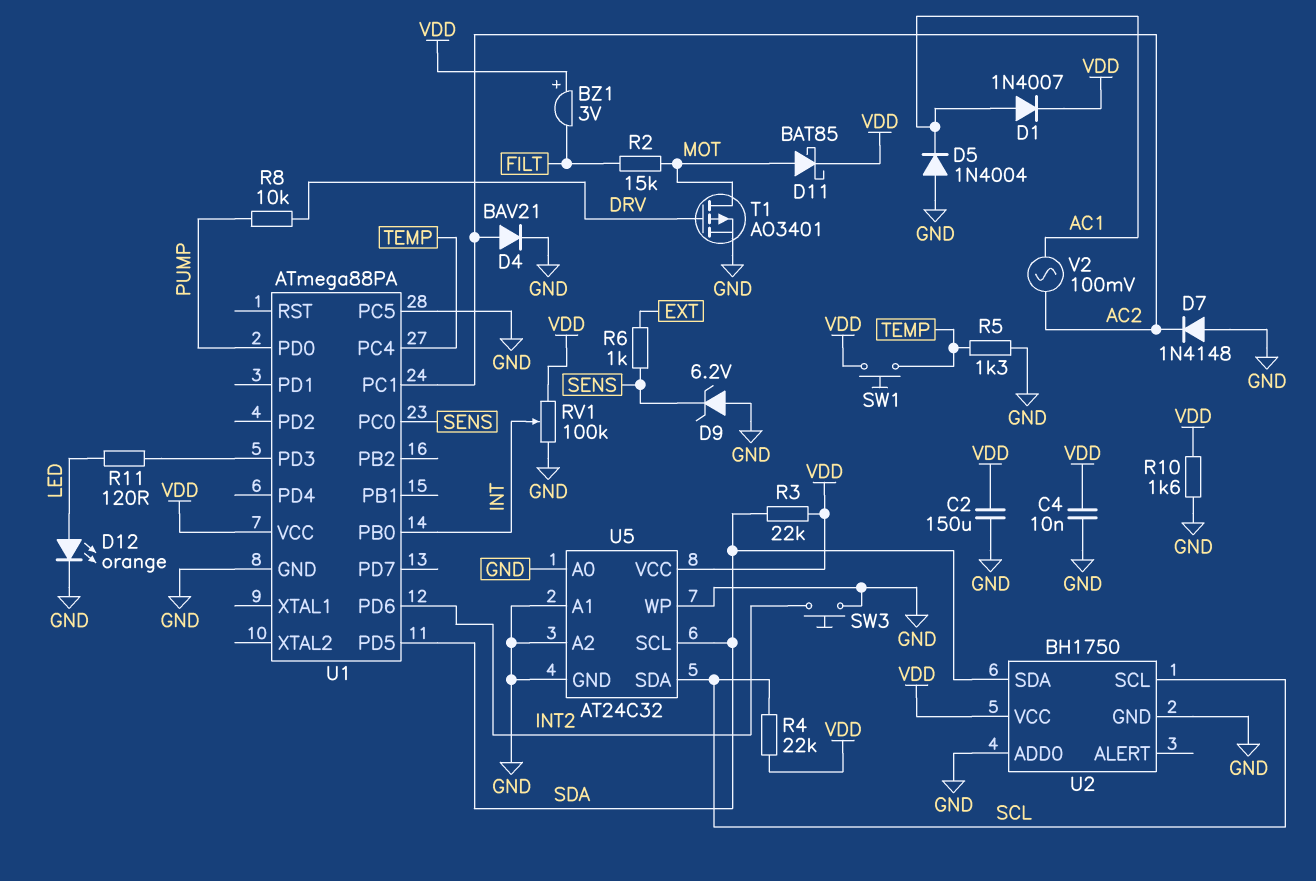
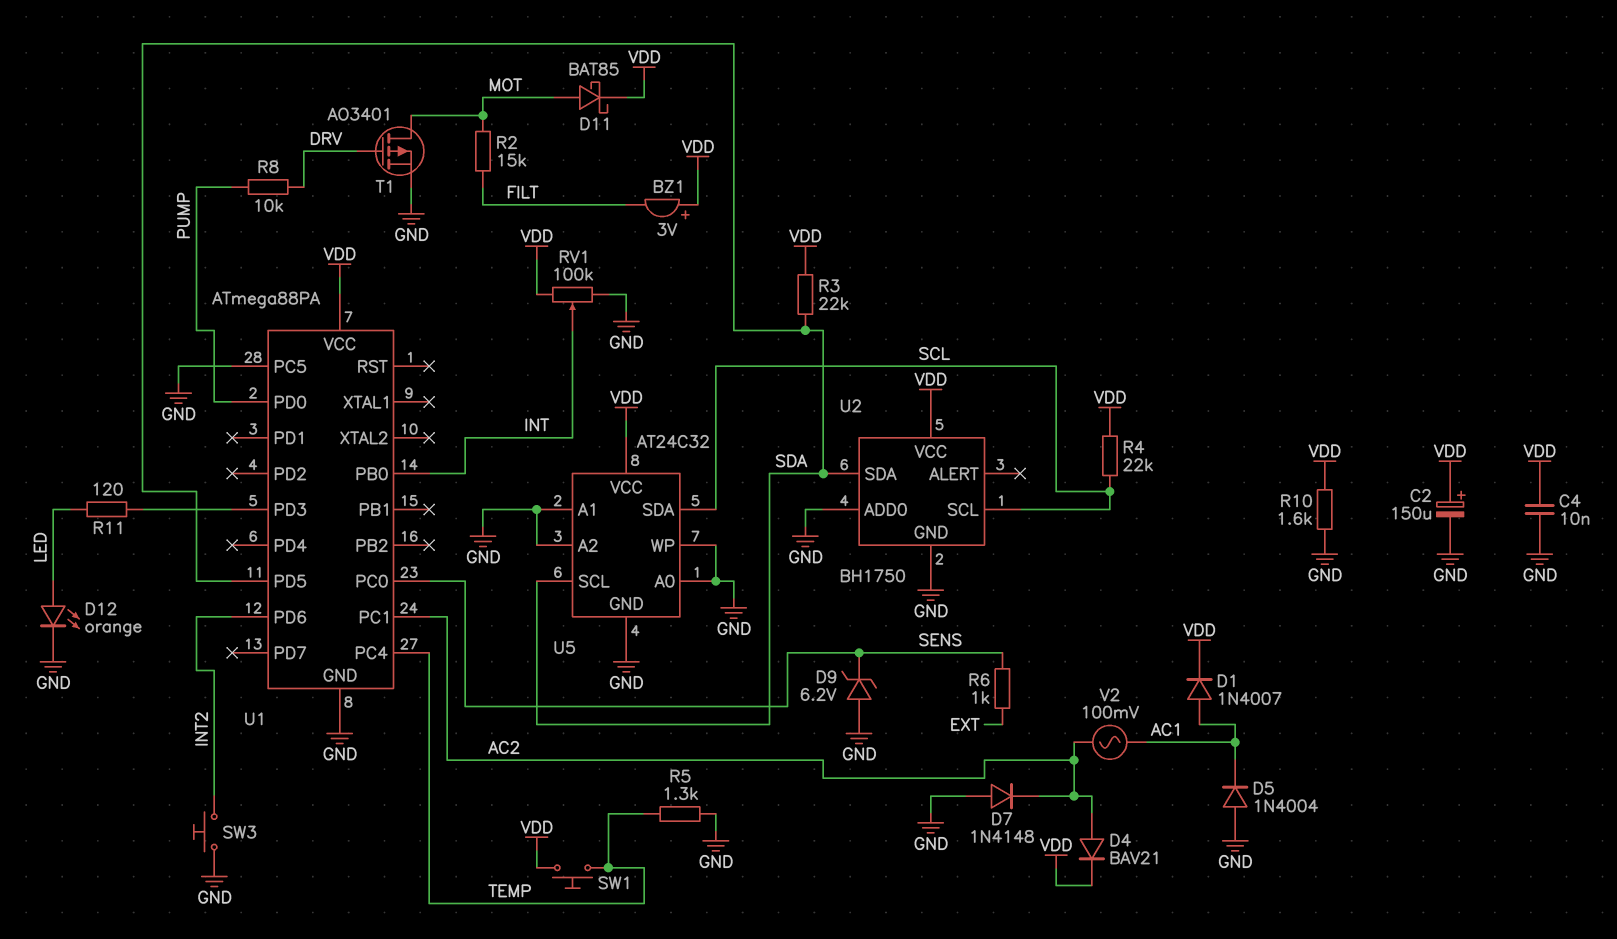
C2: 150uF (GND, VDD) -> 150uF (plus VDD, minus GND)
D4: diode BAV21 (A AC2, K GND) -> diode BAV21 (A AC2, K VDD)

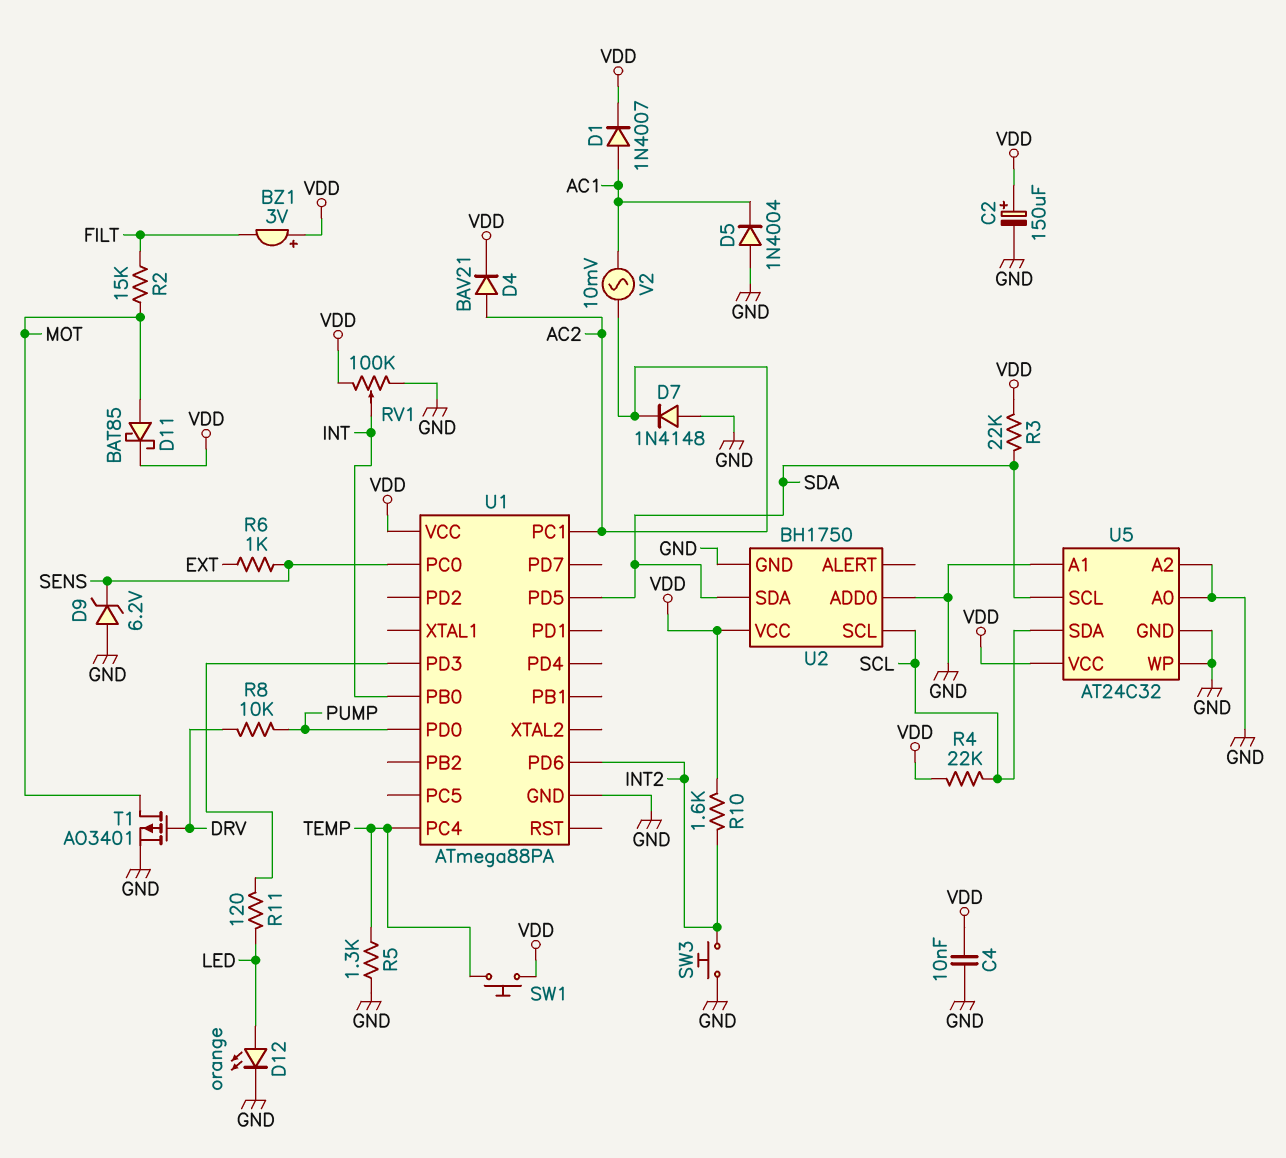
R10: 1.6k (GND, VDD) -> 1.6k (INT2, VDD)
U1 pin PC5: GND -> none
V2: AC 100mV (AC1, AC2) -> AC 10mV (AC1, AC2)

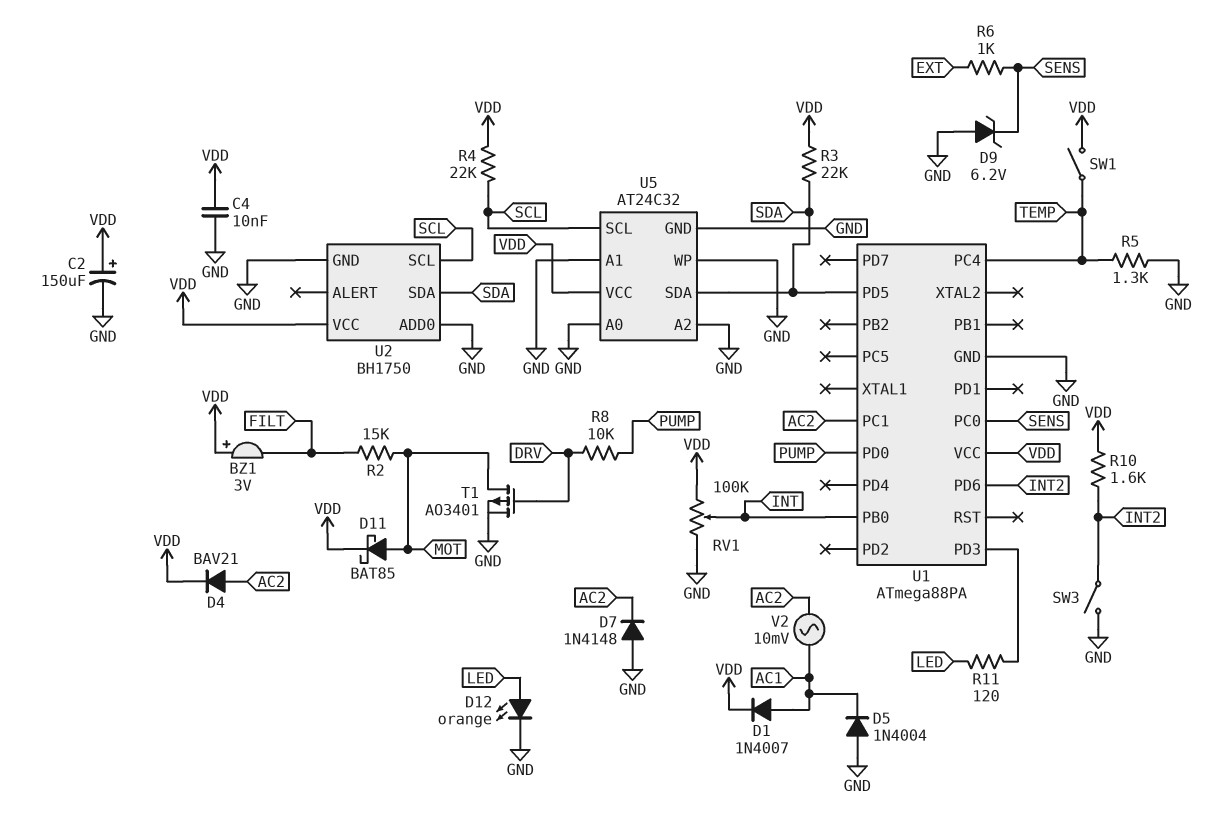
SW1: button (TEMP, VDD) -> switch (TEMP, VDD)
SW3: button (GND, INT2) -> switch (GND, INT2)
U5 pin SCL: SDA -> SCL
U5 pin SDA: SCL -> SDA

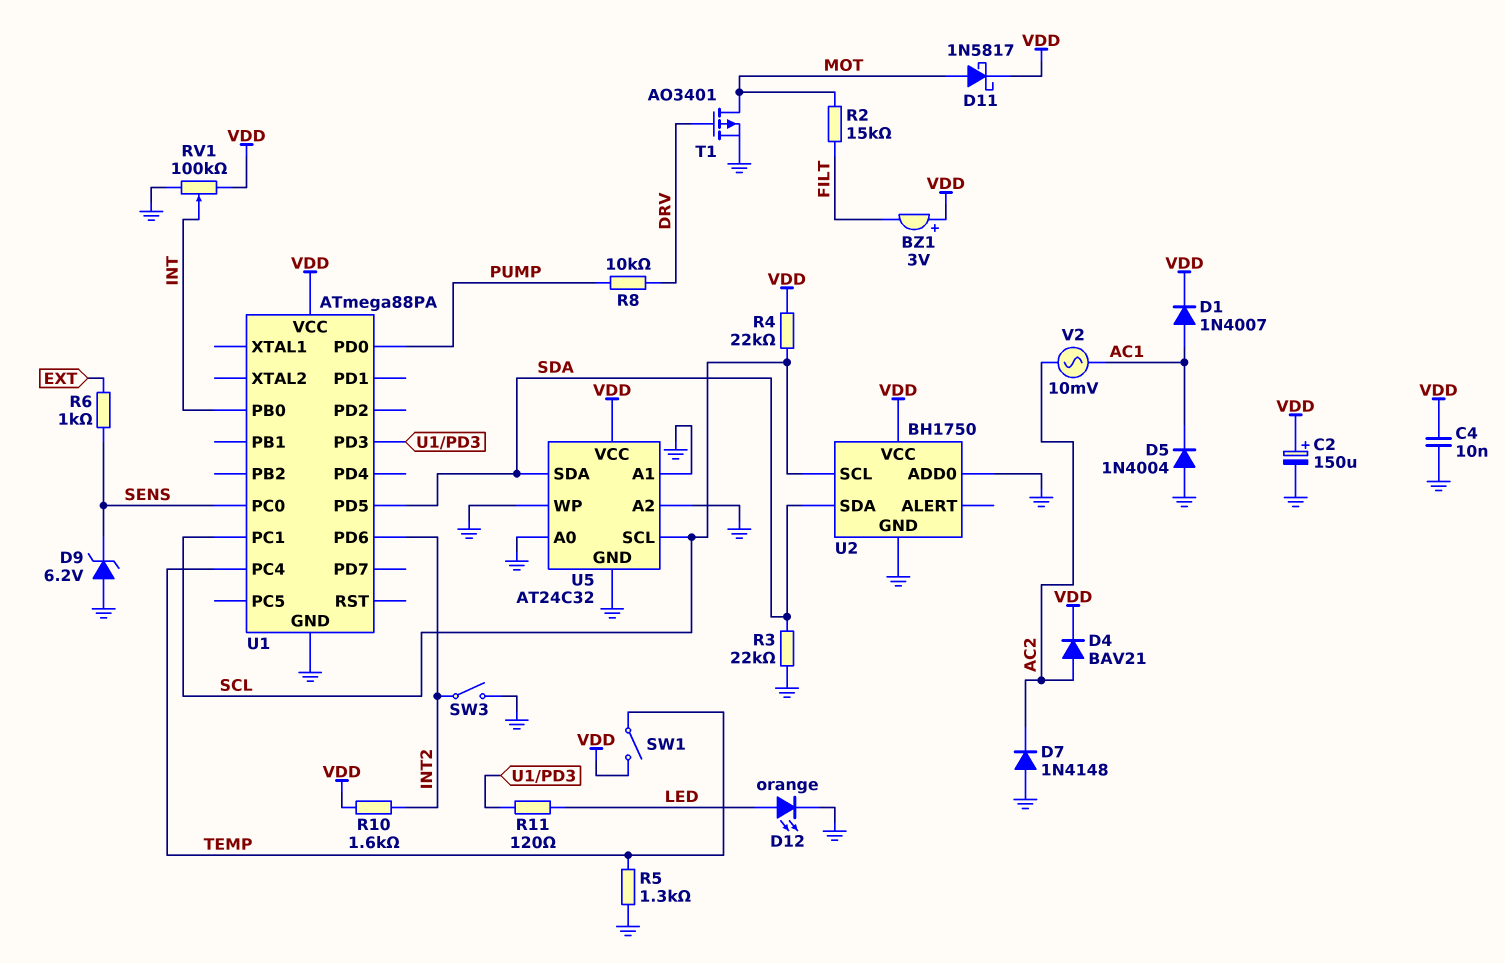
D11: schottky BAT85 (A MOT, K VDD) -> schottky 1N5817 (A MOT, K VDD)
R3: 22k (SDA, VDD) -> 22k (GND, SDA)
U1 pin PC1: AC2 -> SCL

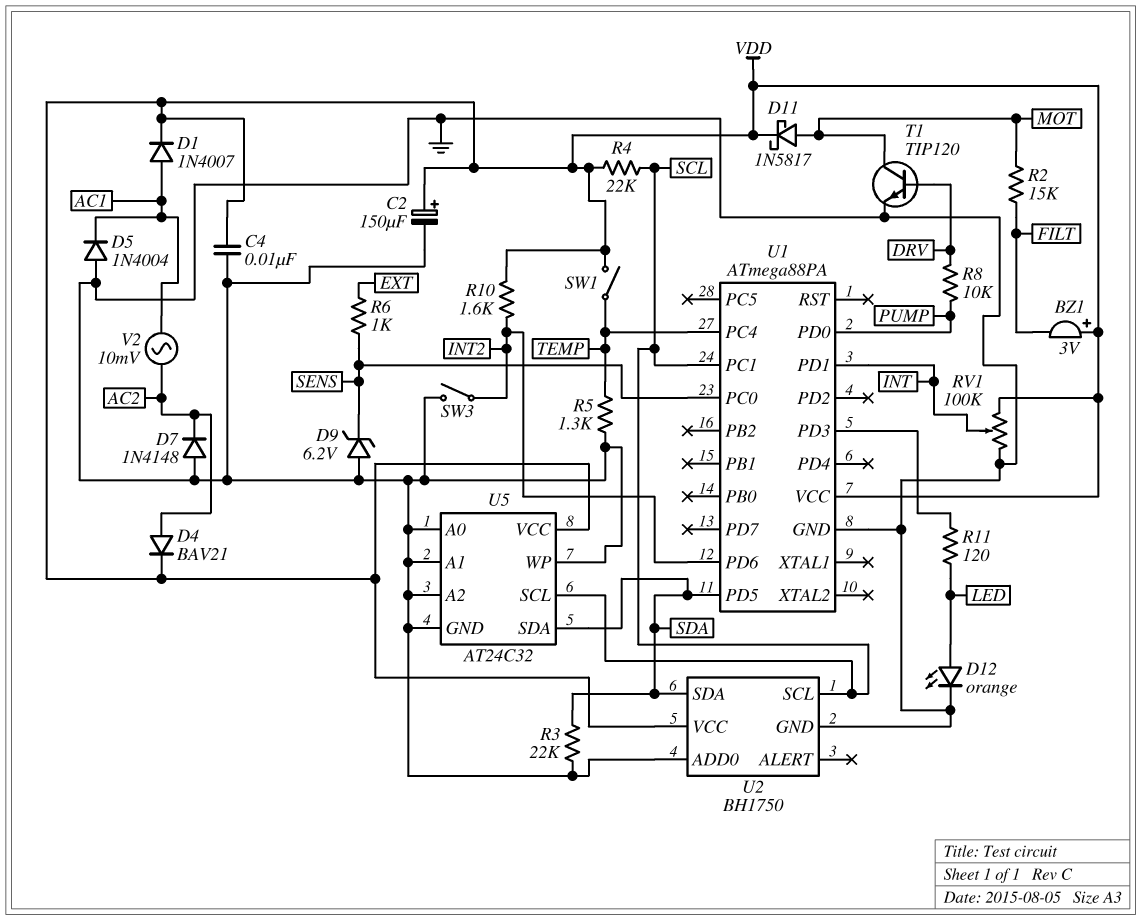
T1: PMOS AO3401 (G DRV, D MOT, S GND) -> NPN TIP120 (B DRV, C MOT, E GND)
U1 pin PB0: INT -> none
U1 pin PD1: none -> INT

